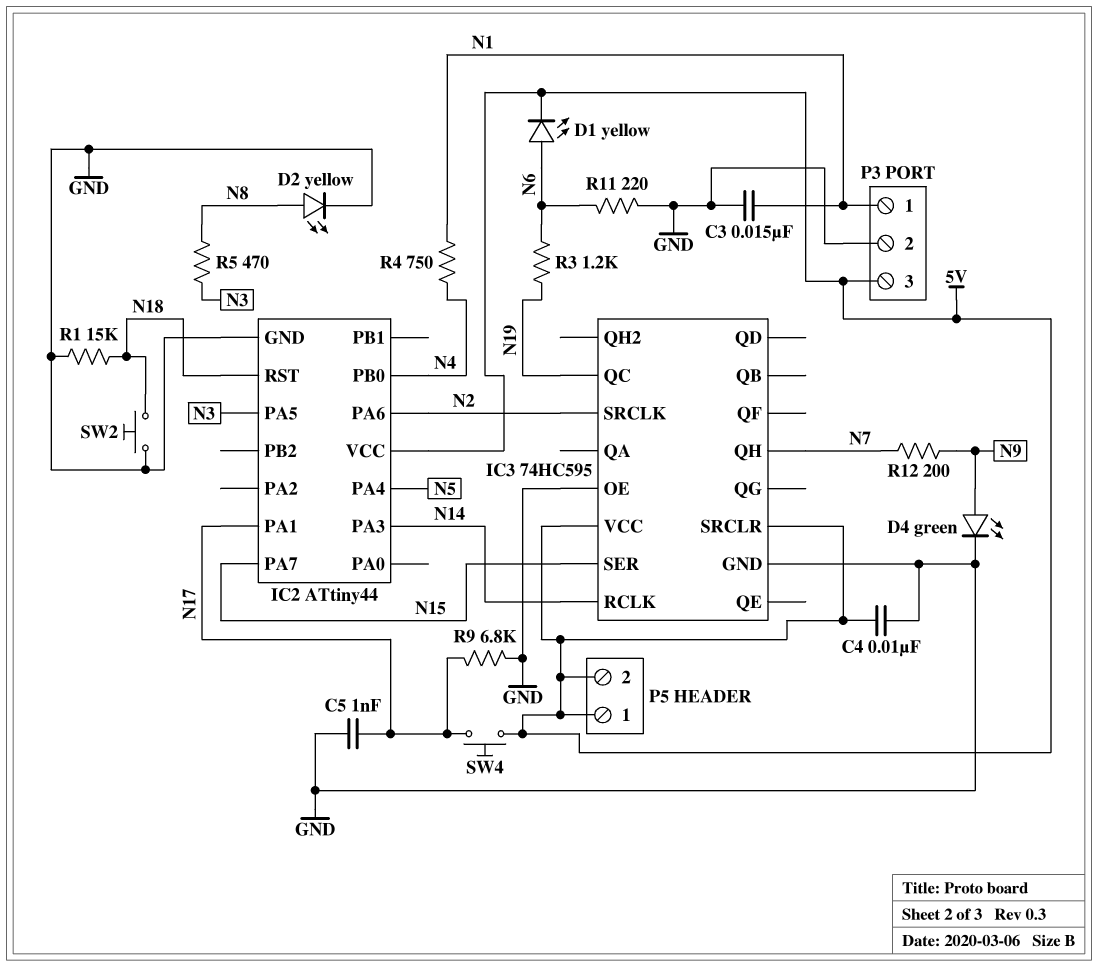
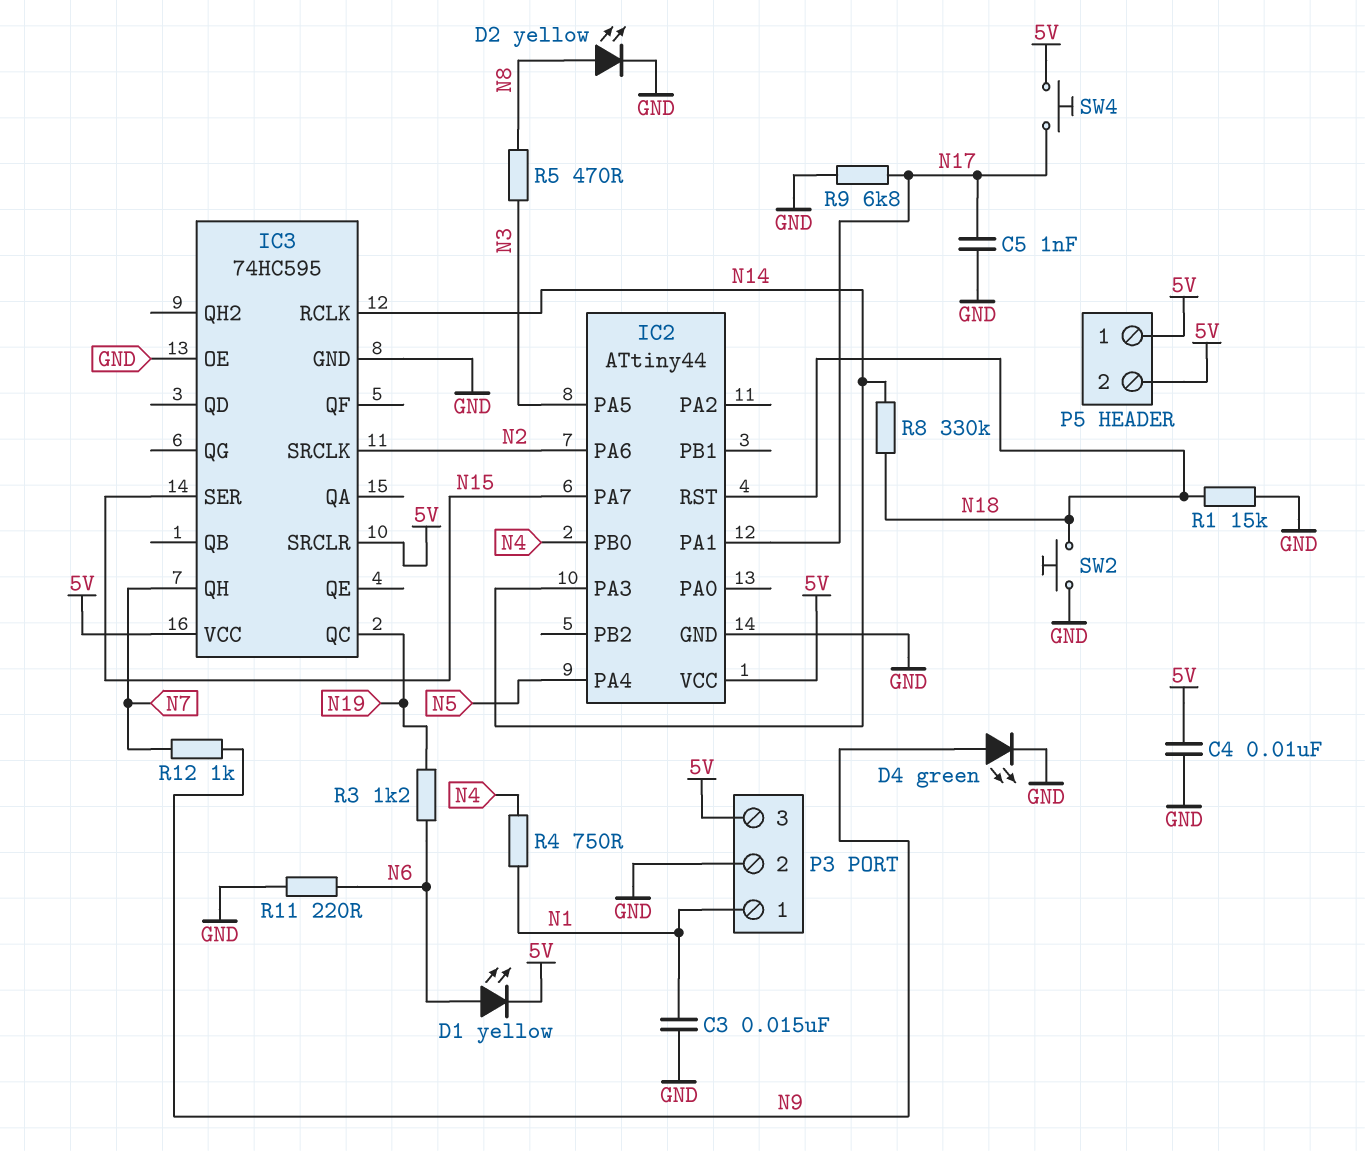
R8: none -> 330k (N14, N18)
R12: 200 (N7, N9) -> 1k (N7, N9)

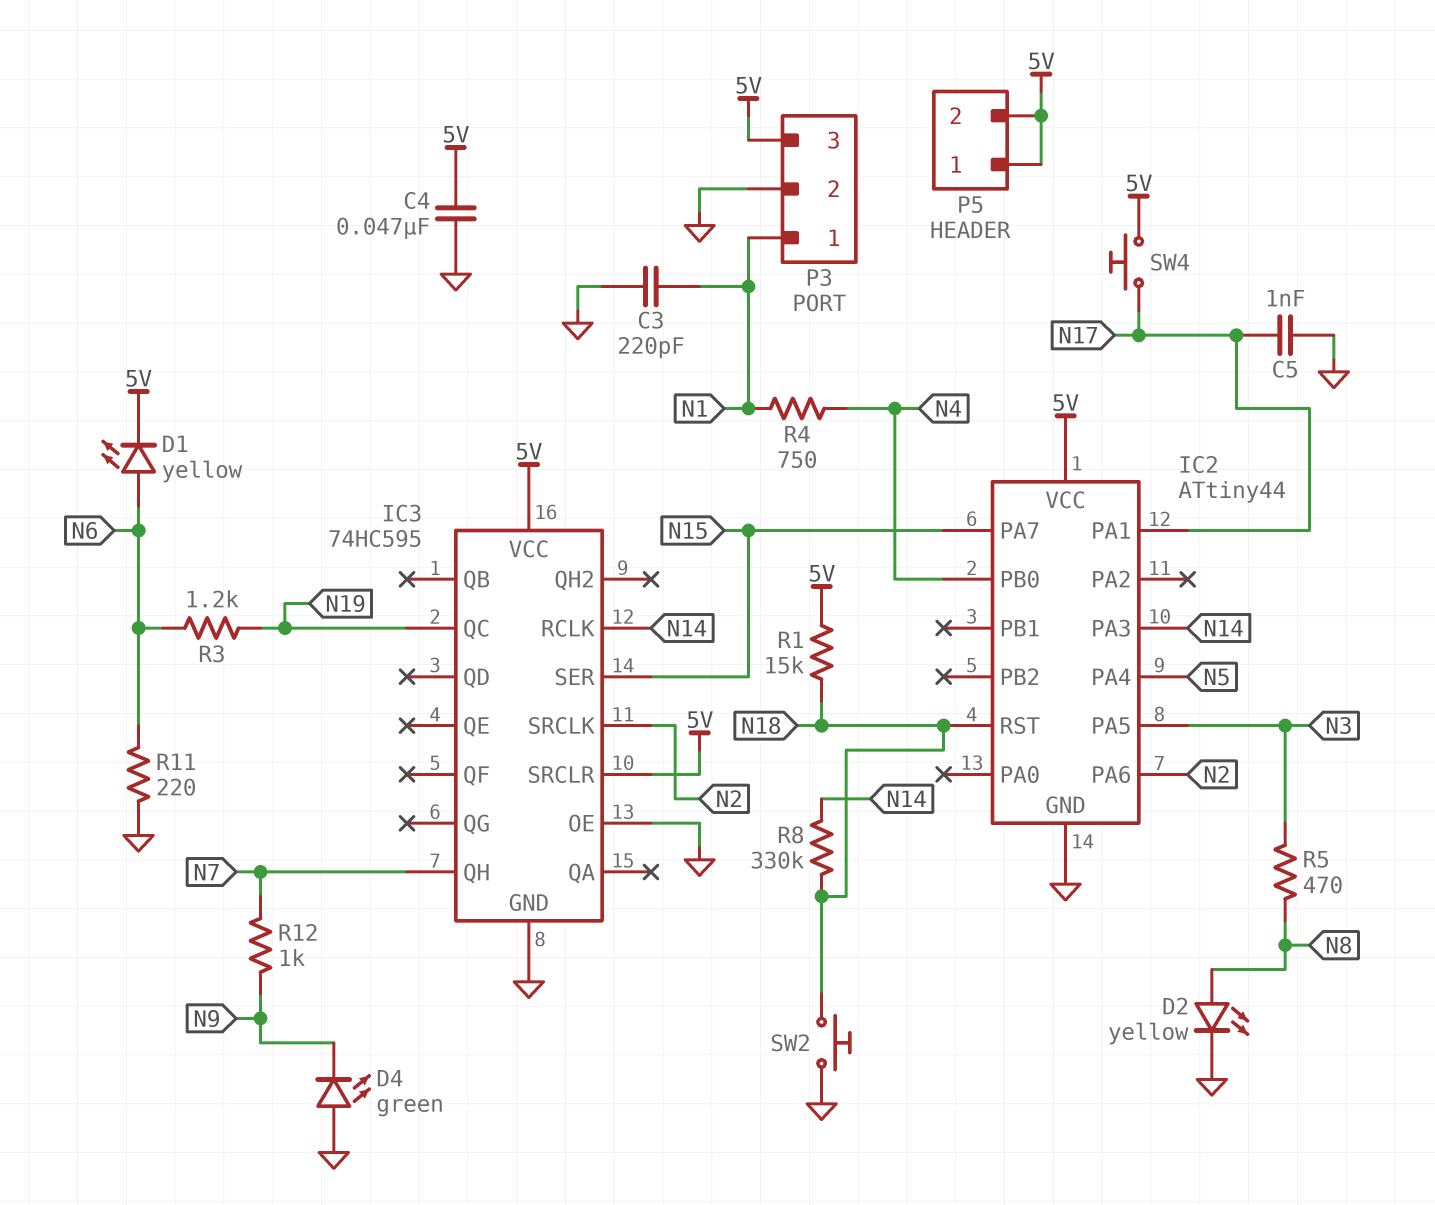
C3: 15nF (GND, N1) -> 220pF (GND, N1)
C4: 10nF (5V, GND) -> 47nF (5V, GND)
D4: LED green (A N9, K GND) -> LED green (A GND, K N9)
R1: 15k (GND, N18) -> 15k (5V, N18)
R9: 6.8k (GND, N17) -> none

